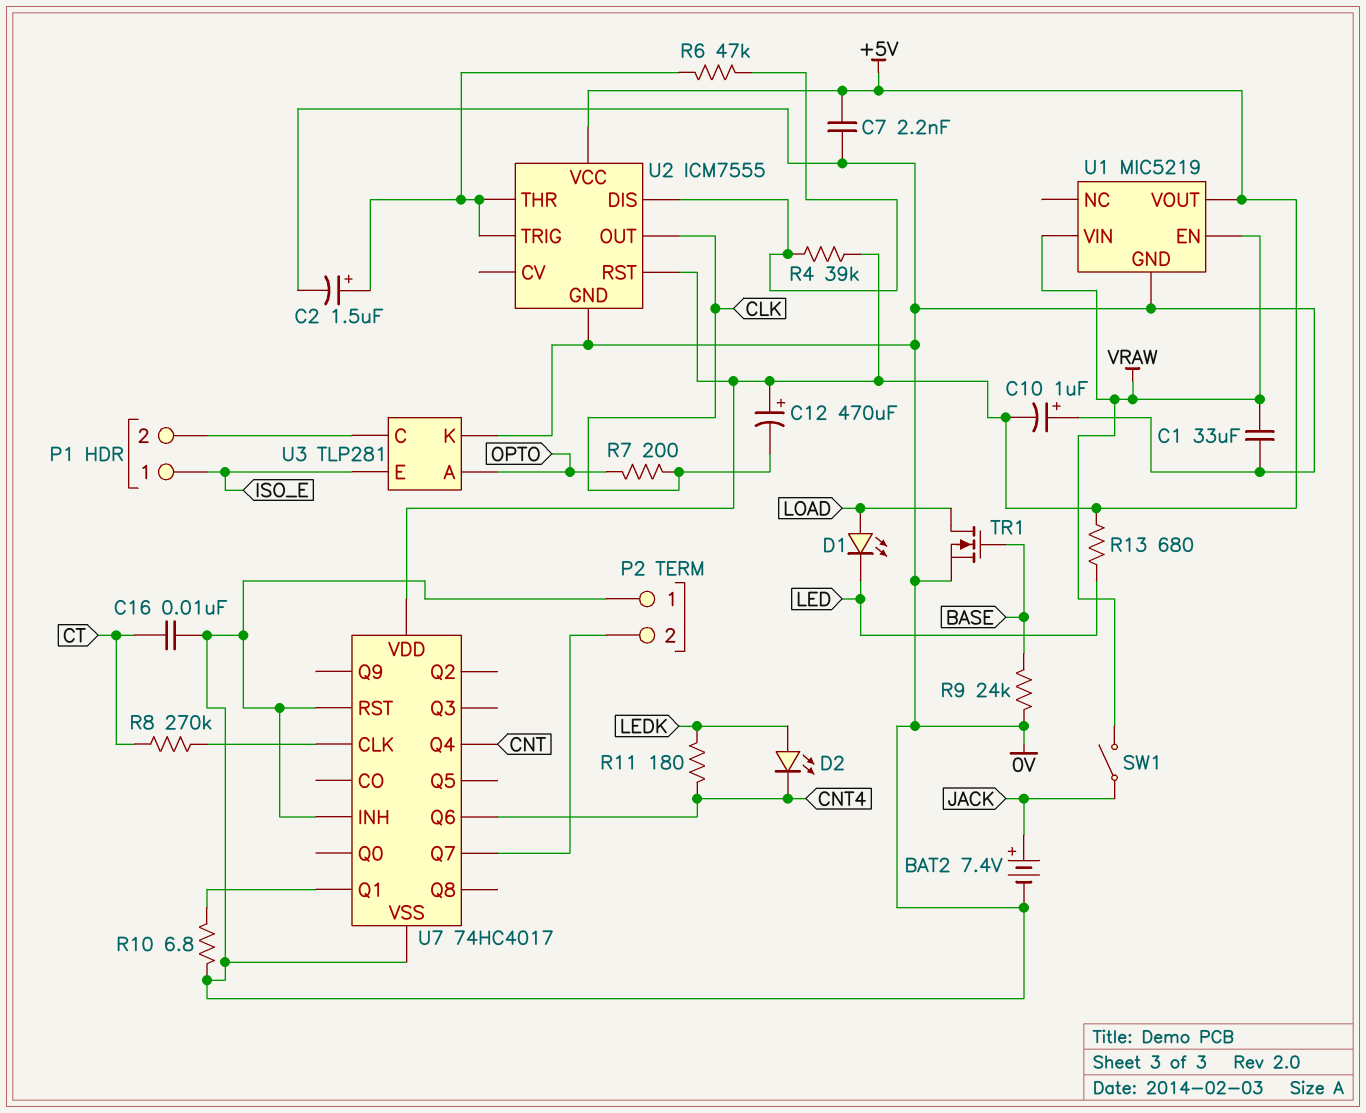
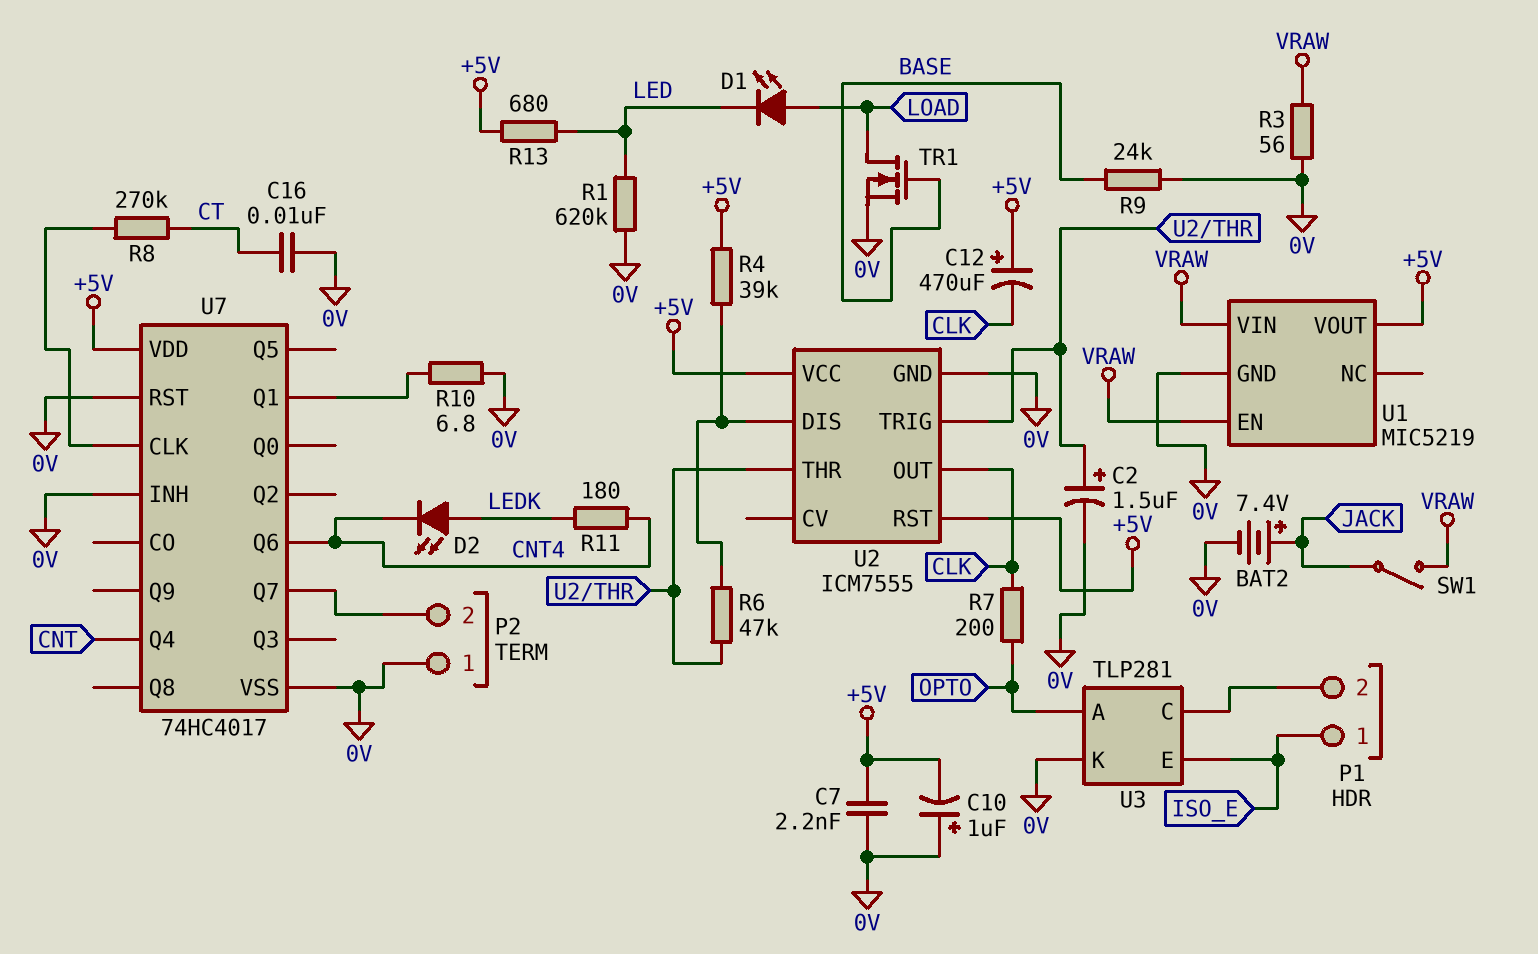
C1: 33uF (0V, VRAW) -> none
R1: none -> 620k (0V, LED)
R3: none -> 56 (0V, VRAW)

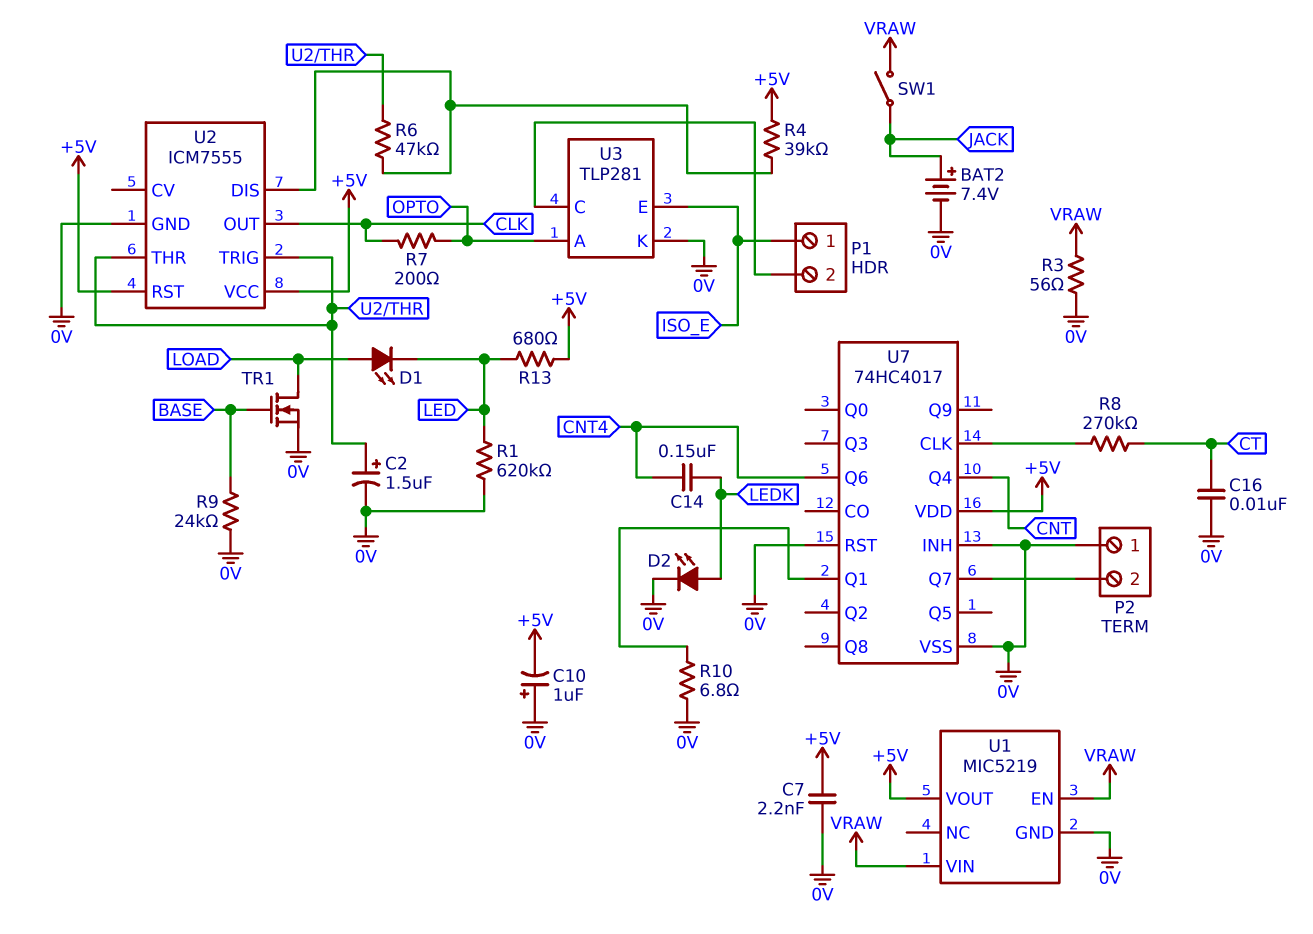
C12: 470uF (plus +5V, minus CLK) -> none
C14: none -> 150nF (CNT4, LEDK)
D2: LED (A LEDK, K CNT4) -> LED (A LEDK, K 0V)
R11: 180 (CNT4, LEDK) -> none

